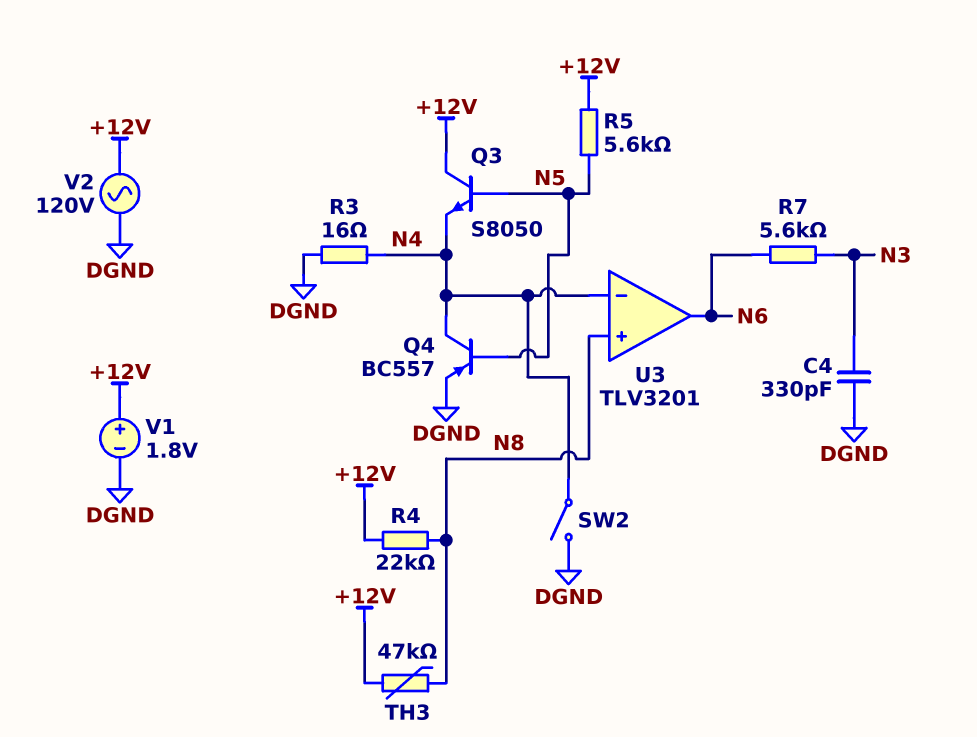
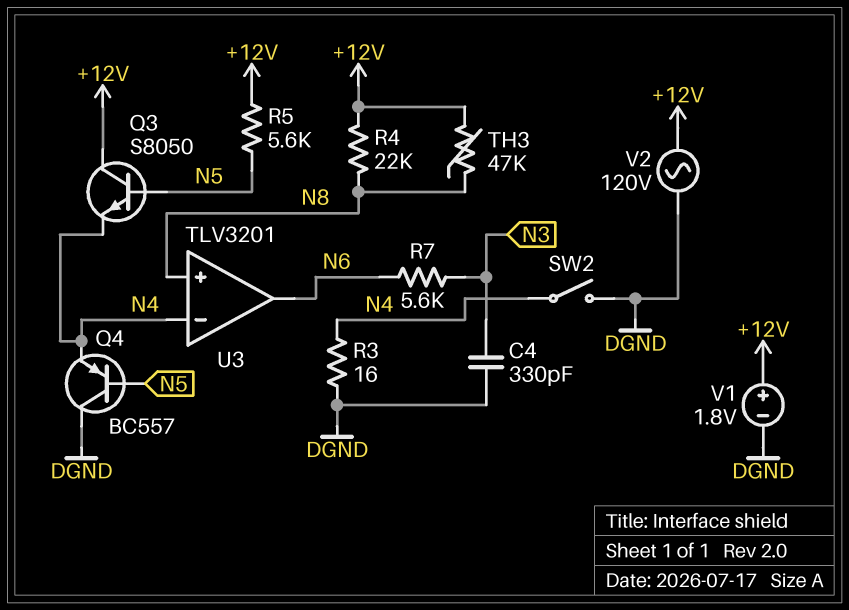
Q4: PNP BC557 (B N5, C N4, E DGND) -> PNP BC557 (B N5, C DGND, E N4)

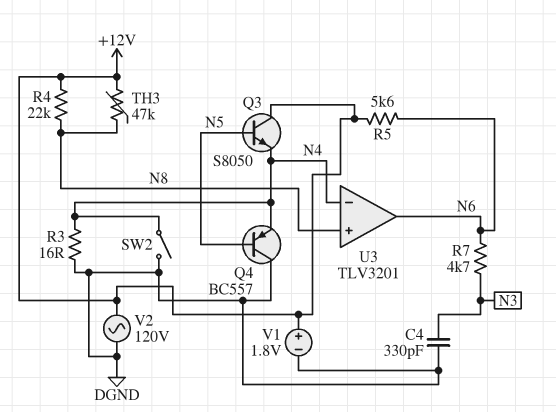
R5: 5.6k (+12V, N5) -> 5.6k (+12V, N6)
R7: 5.6k (N3, N6) -> 4.7k (N3, N6)

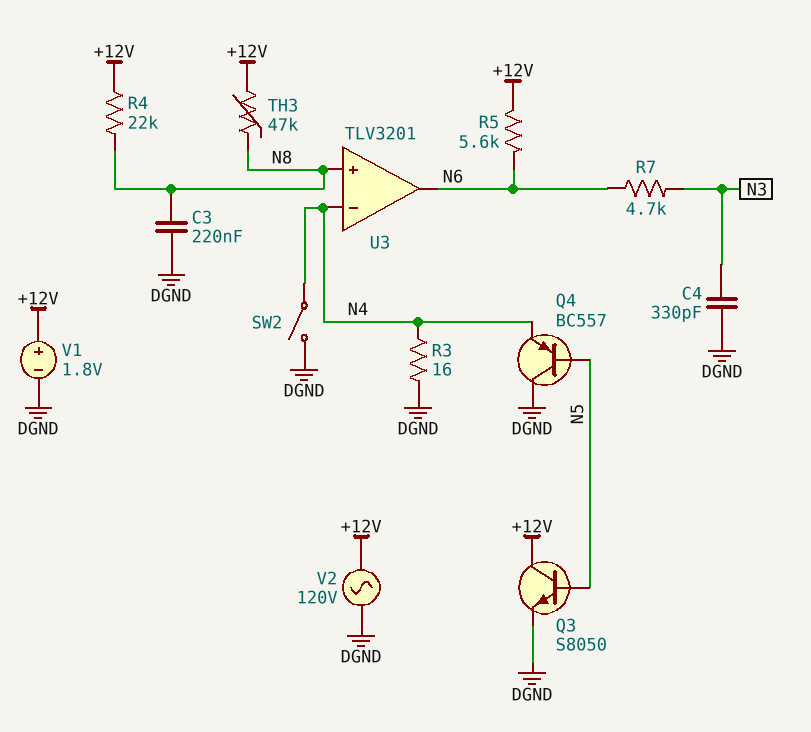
C3: none -> 220nF (DGND, N8)
Q3: NPN S8050 (B N5, C +12V, E N4) -> NPN S8050 (B N5, C +12V, E DGND)

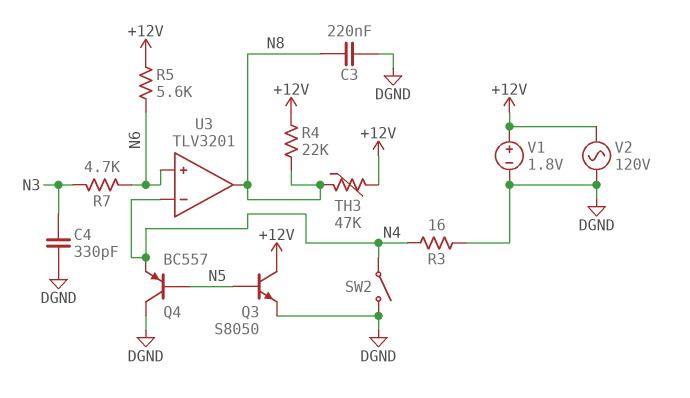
U3 pin in+: N8 -> N6
U3 pin out: N6 -> N8

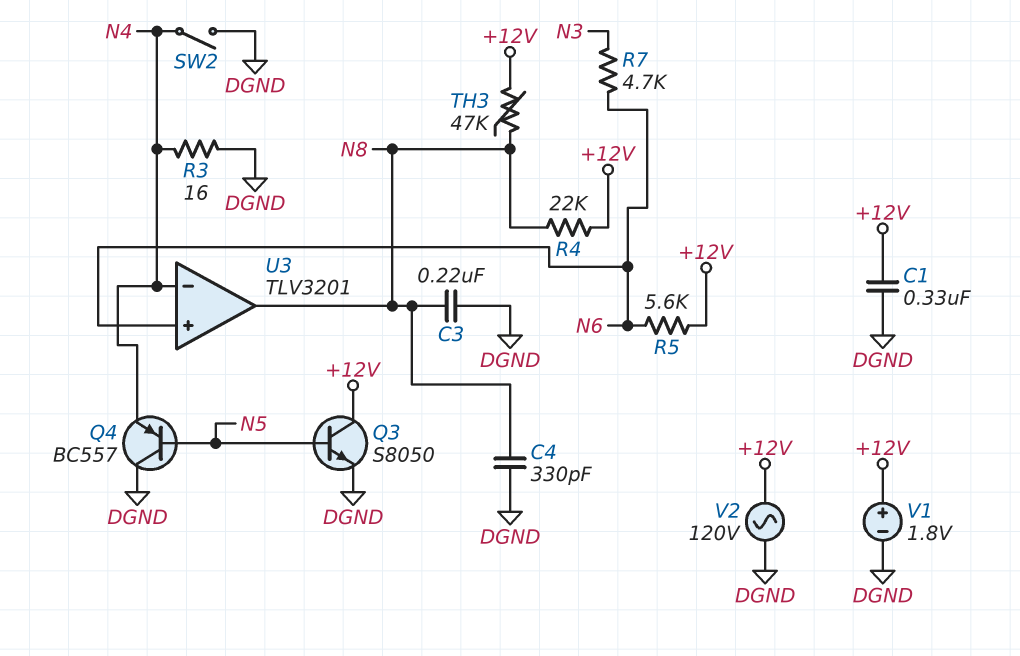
C1: none -> 330nF (+12V, DGND)
C4: 330pF (DGND, N3) -> 330pF (DGND, N8)

